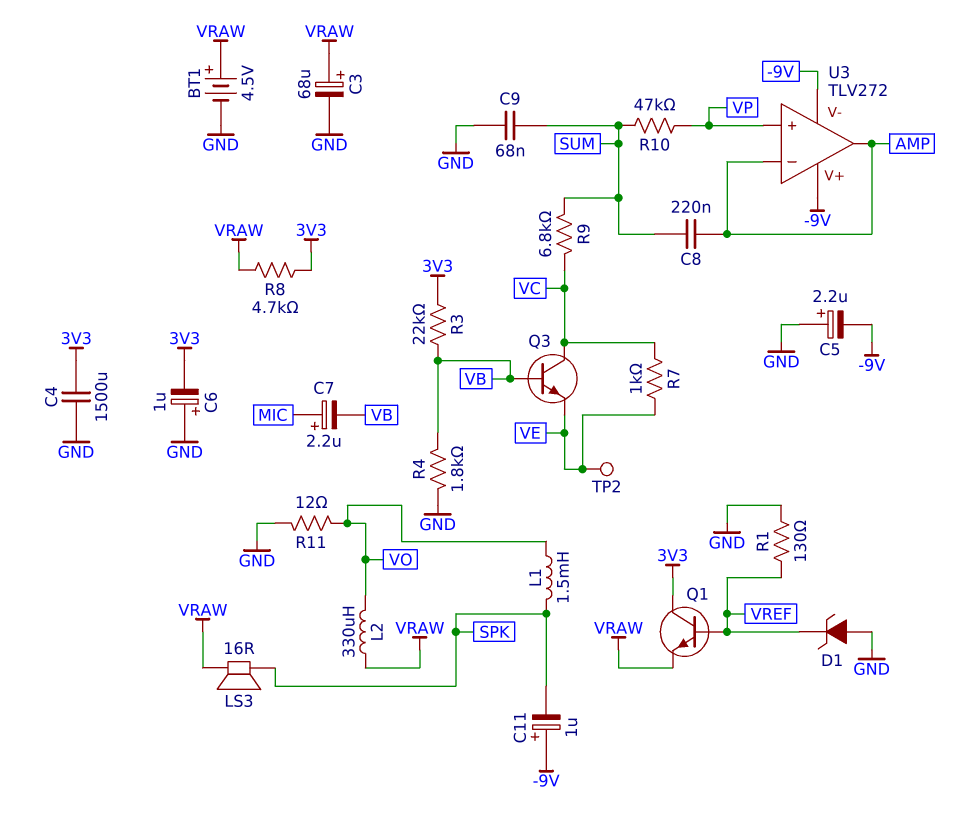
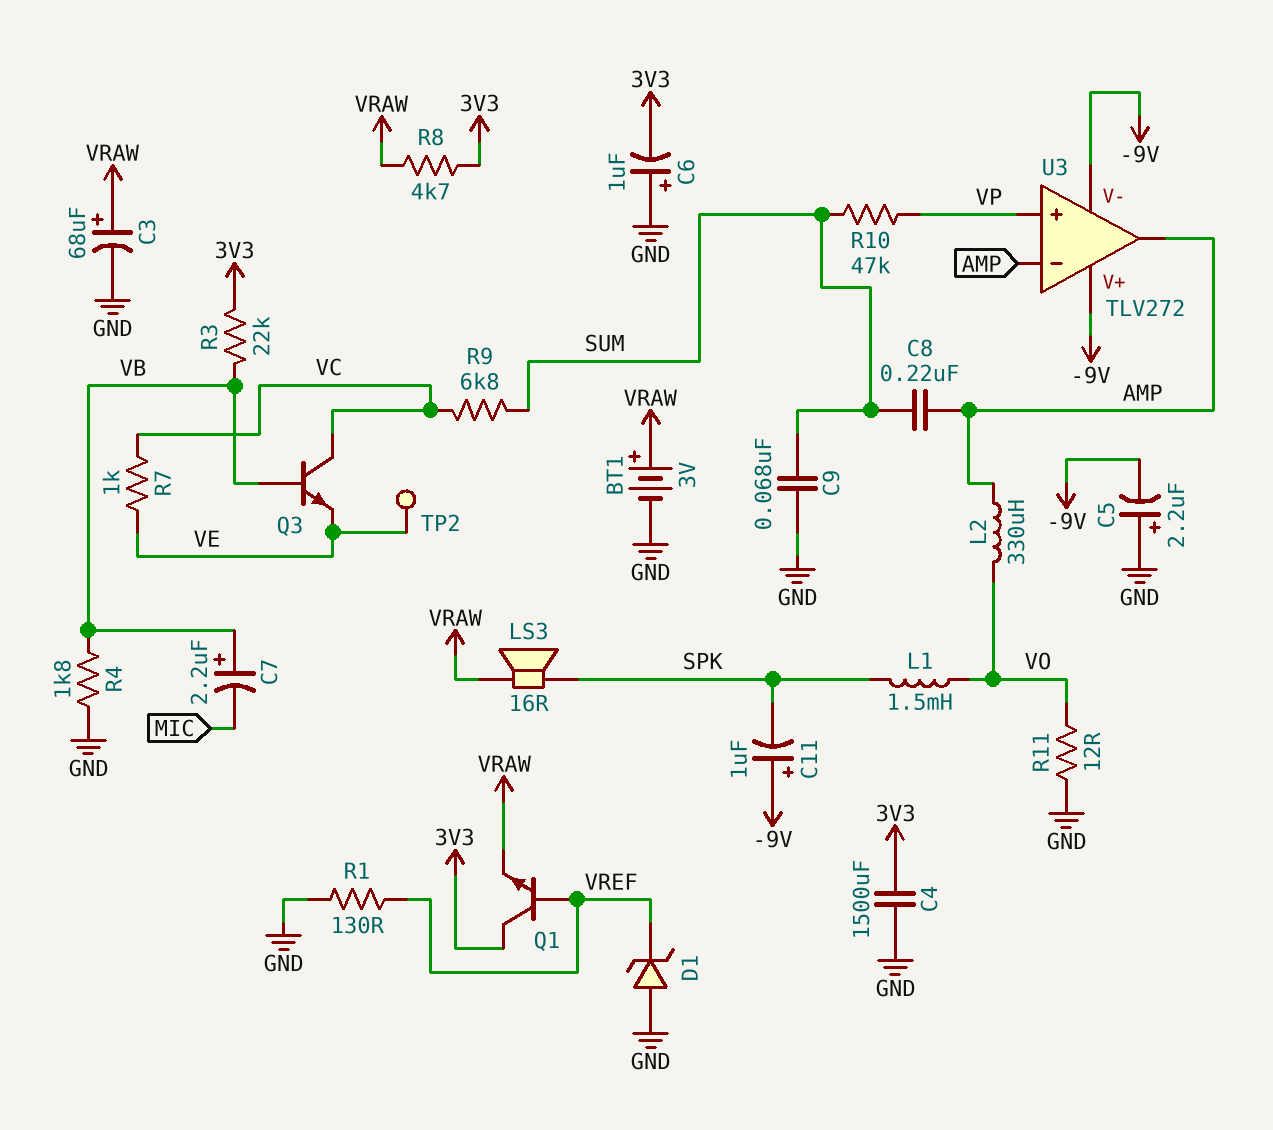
BT1: 4.5V (plus VRAW, minus GND) -> 3V (plus VRAW, minus GND)
C7: 2.2uF (plus MIC, minus VB) -> 2.2uF (plus VB, minus MIC)
L2: 330uH (VO, VRAW) -> 330uH (AMP, VO)

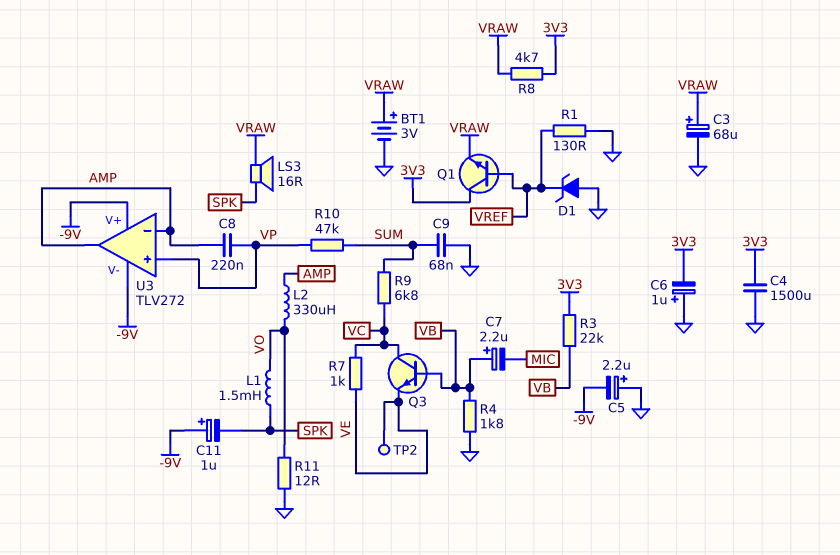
C8: 220nF (AMP, SUM) -> 220nF (AMP, VP)

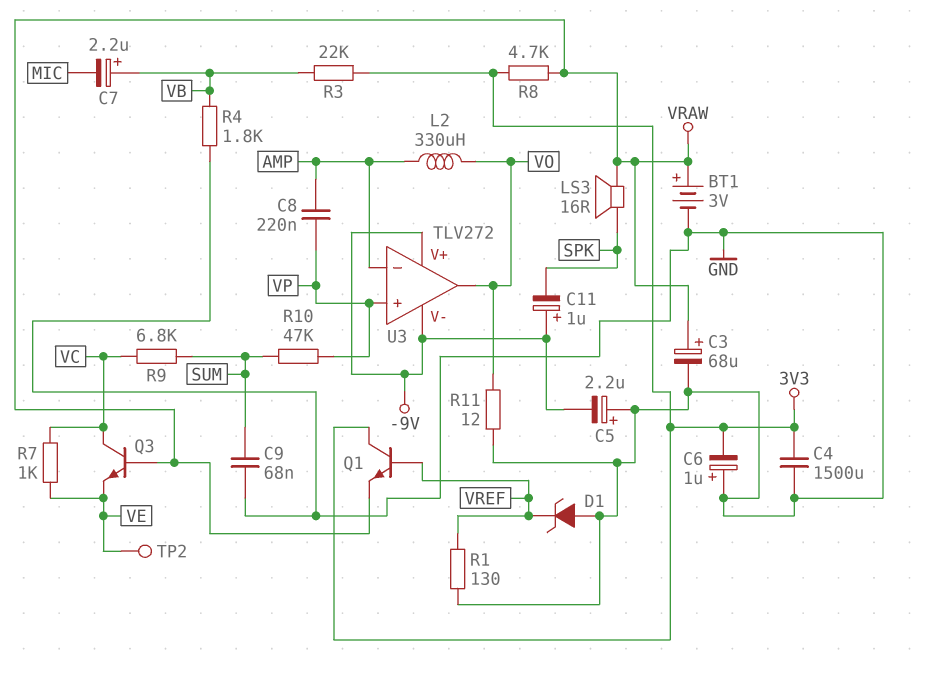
L1: 1.5mH (SPK, VO) -> none
Q3: NPN (B VB, C VC, E VE) -> NPN (B VRAW, C VC, E VE)
U3 pin out: AMP -> VO

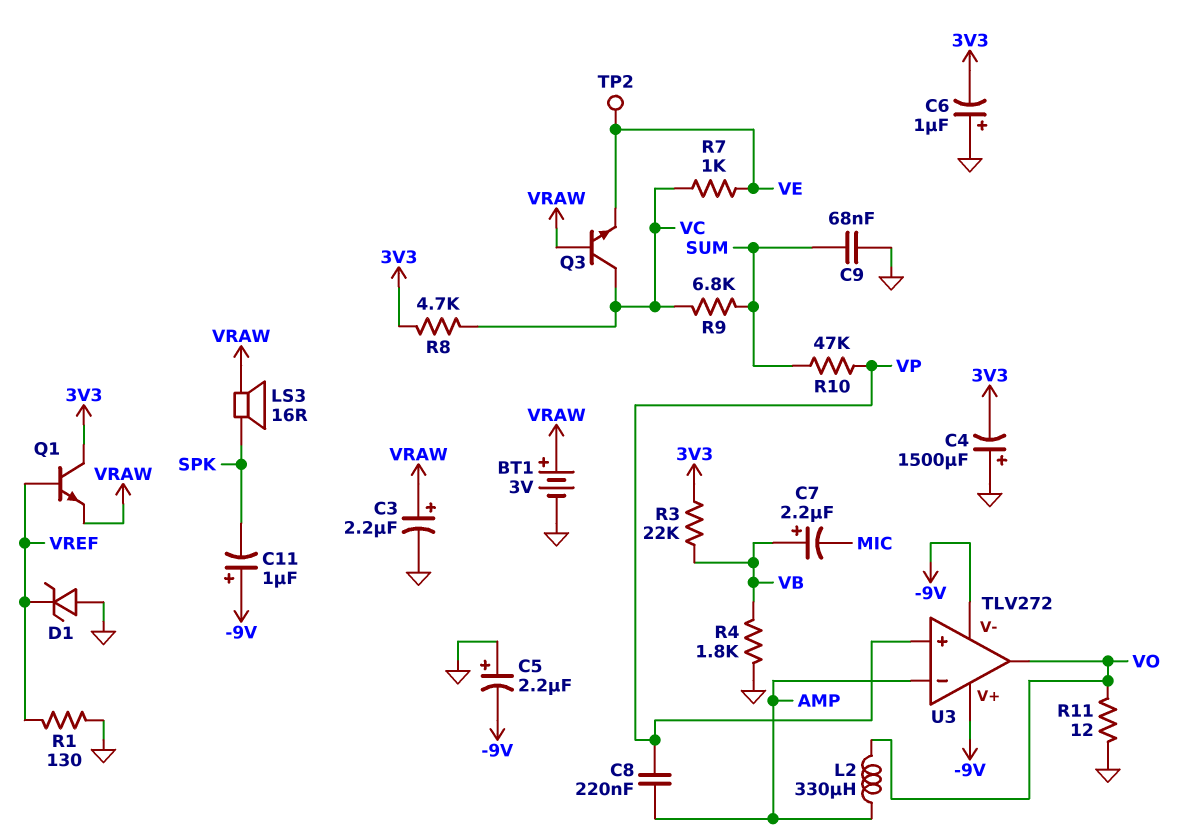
C3: 68uF (plus VRAW, minus GND) -> 2.2uF (plus VRAW, minus GND)
C4: 1500uF (3V3, GND) -> 1500uF (plus GND, minus 3V3)
R8: 4.7k (3V3, VRAW) -> 4.7k (3V3, VC)

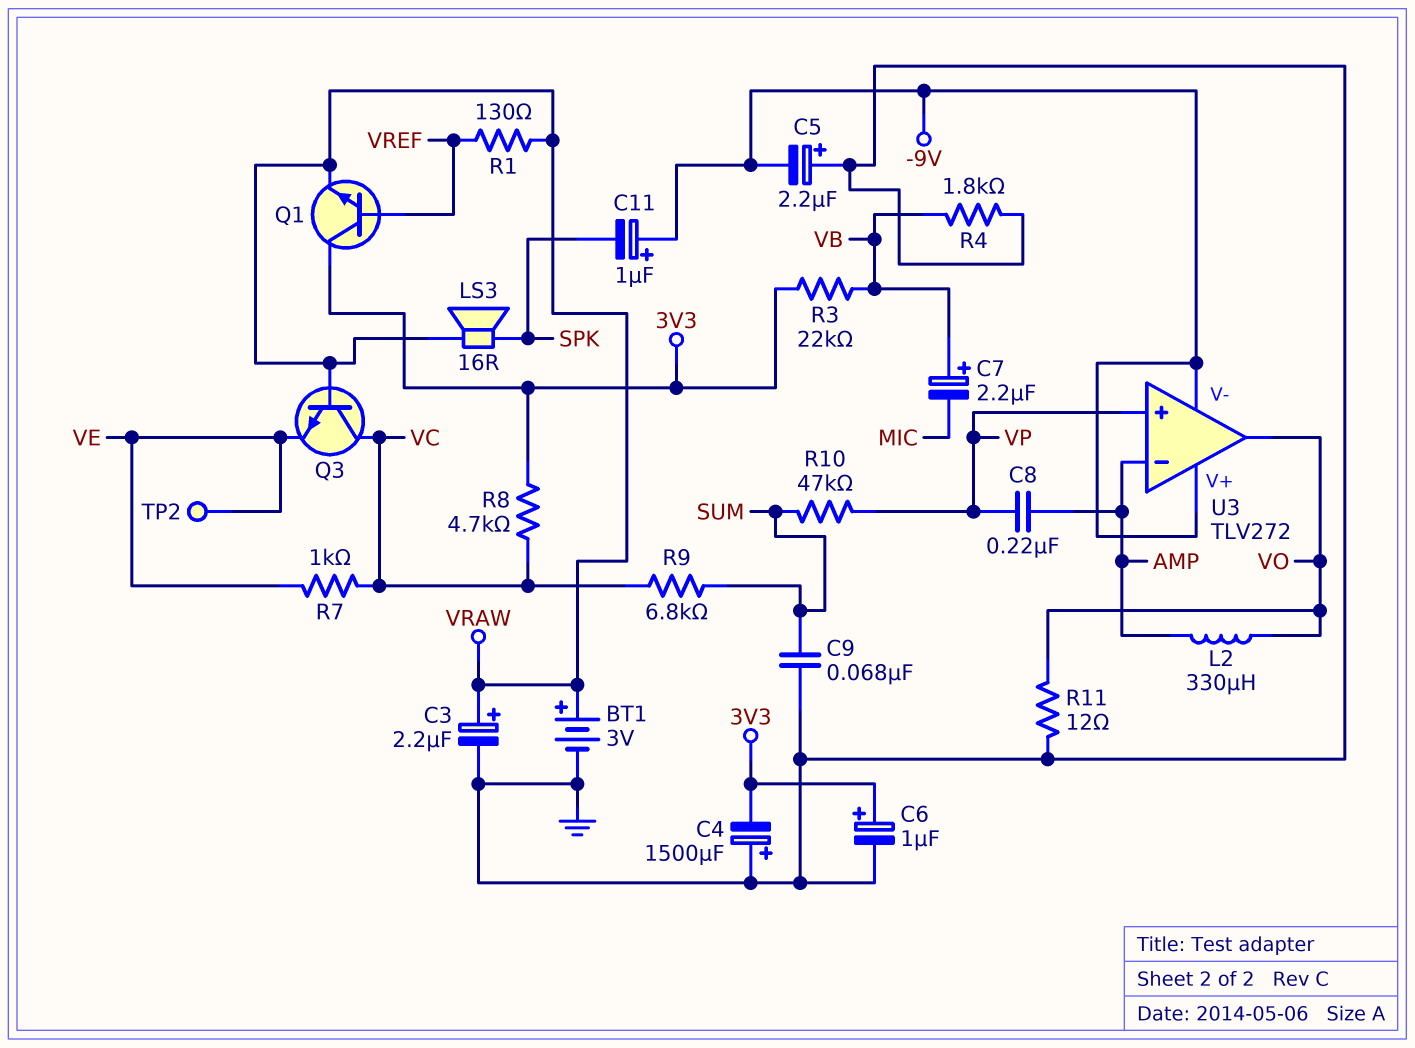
C6: 1uF (plus GND, minus 3V3) -> 1uF (plus 3V3, minus GND)
D1: zener (A GND, K VREF) -> none
R1: 130 (GND, VREF) -> 130 (VRAW, VREF)

